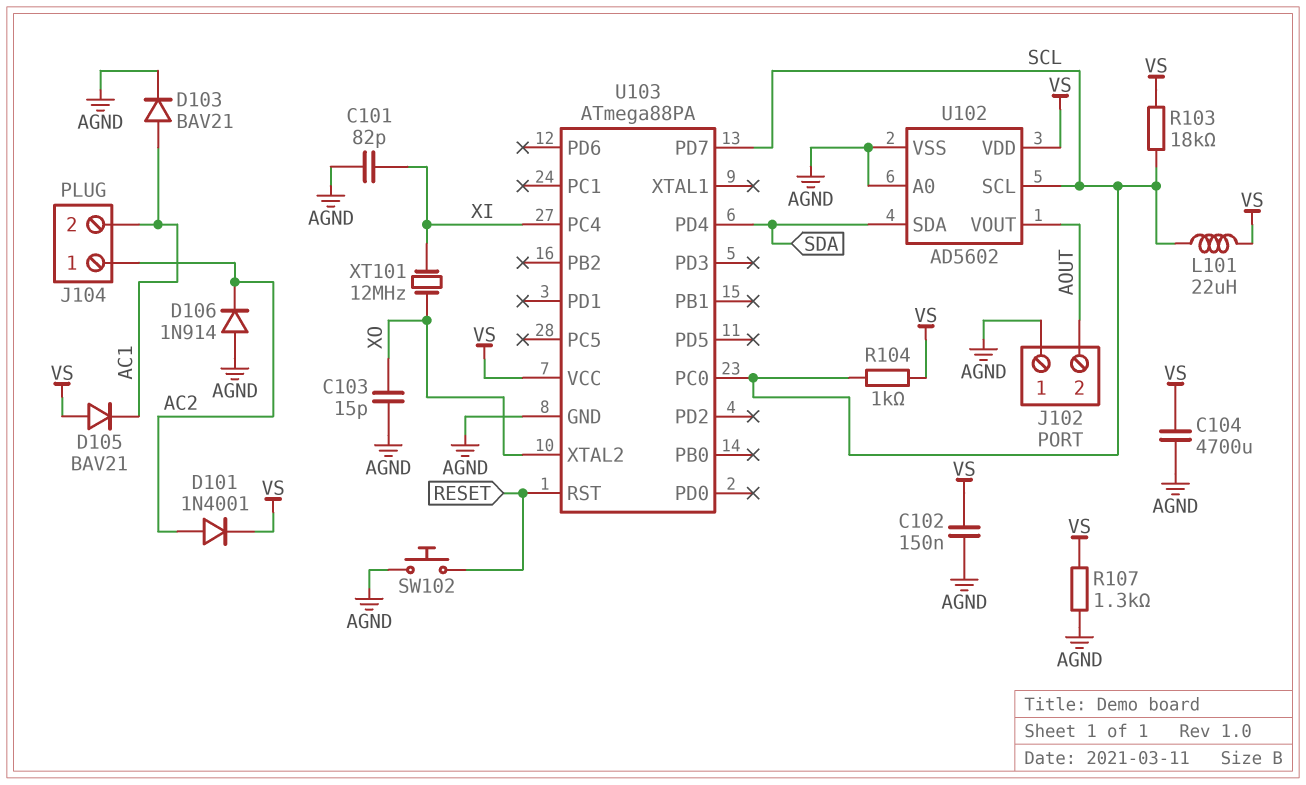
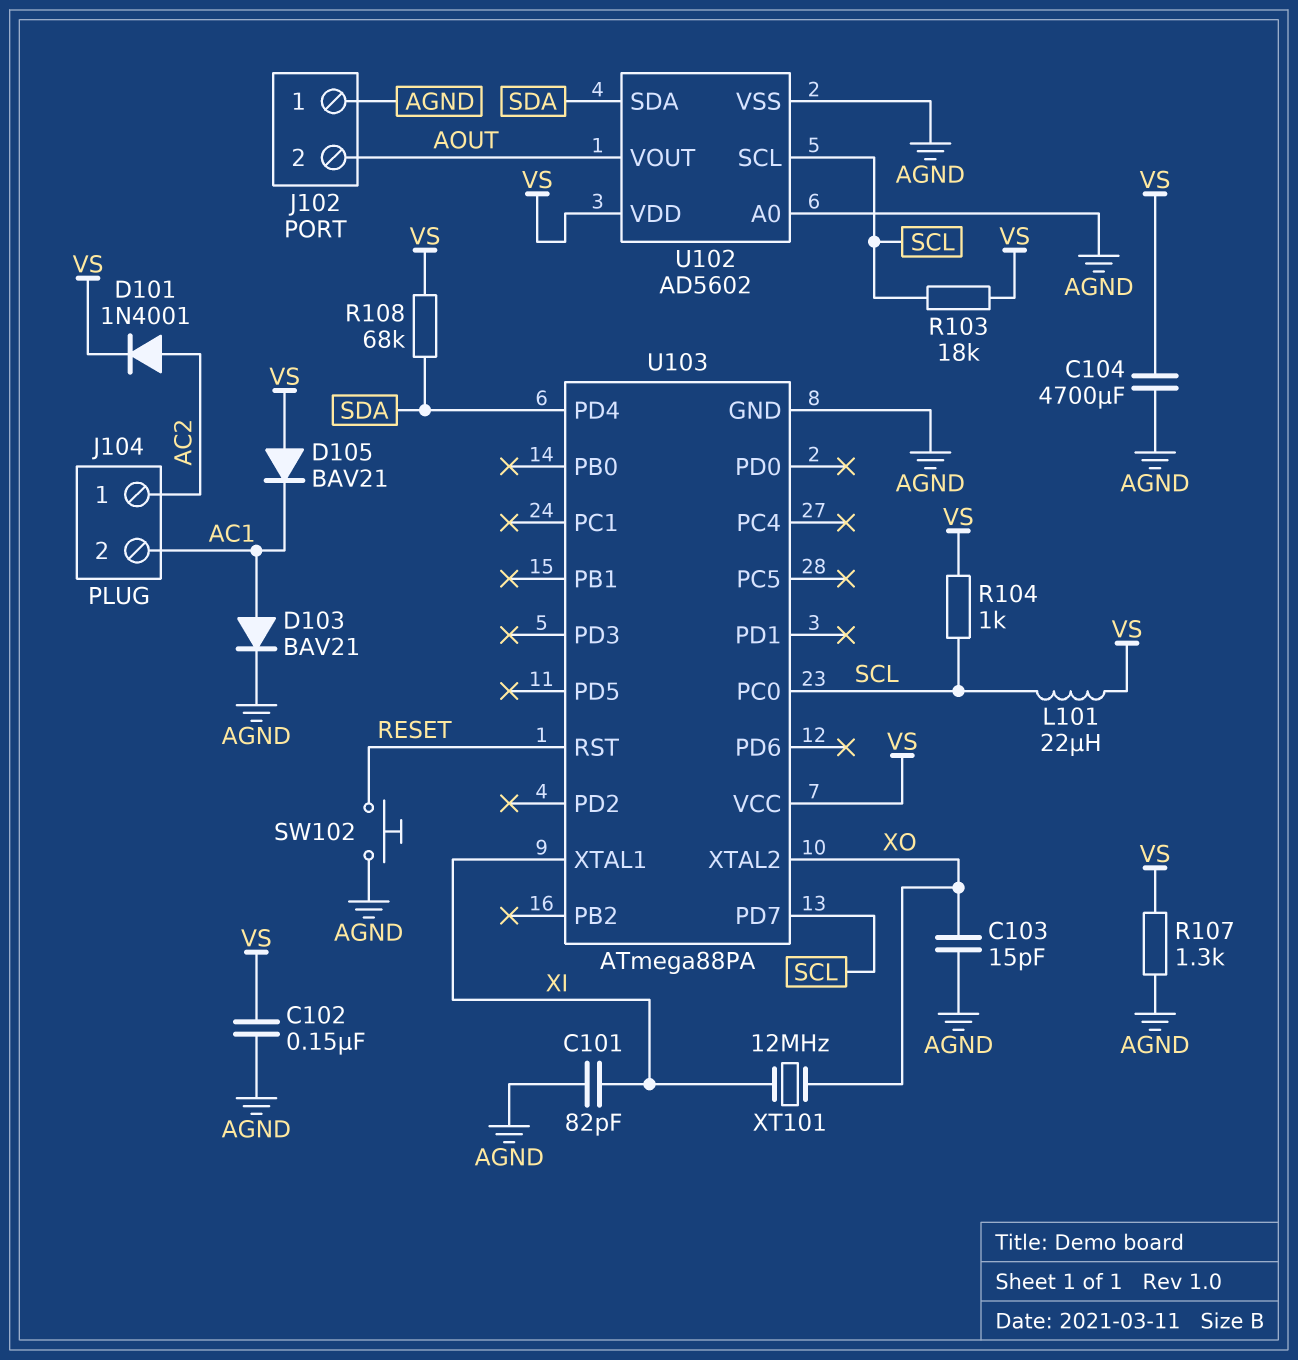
D106: diode 1N914 (A AGND, K AC2) -> none
R108: none -> 68k (SDA, VS)
U103 pin PC4: XI -> none
U103 pin XTAL1: none -> XI

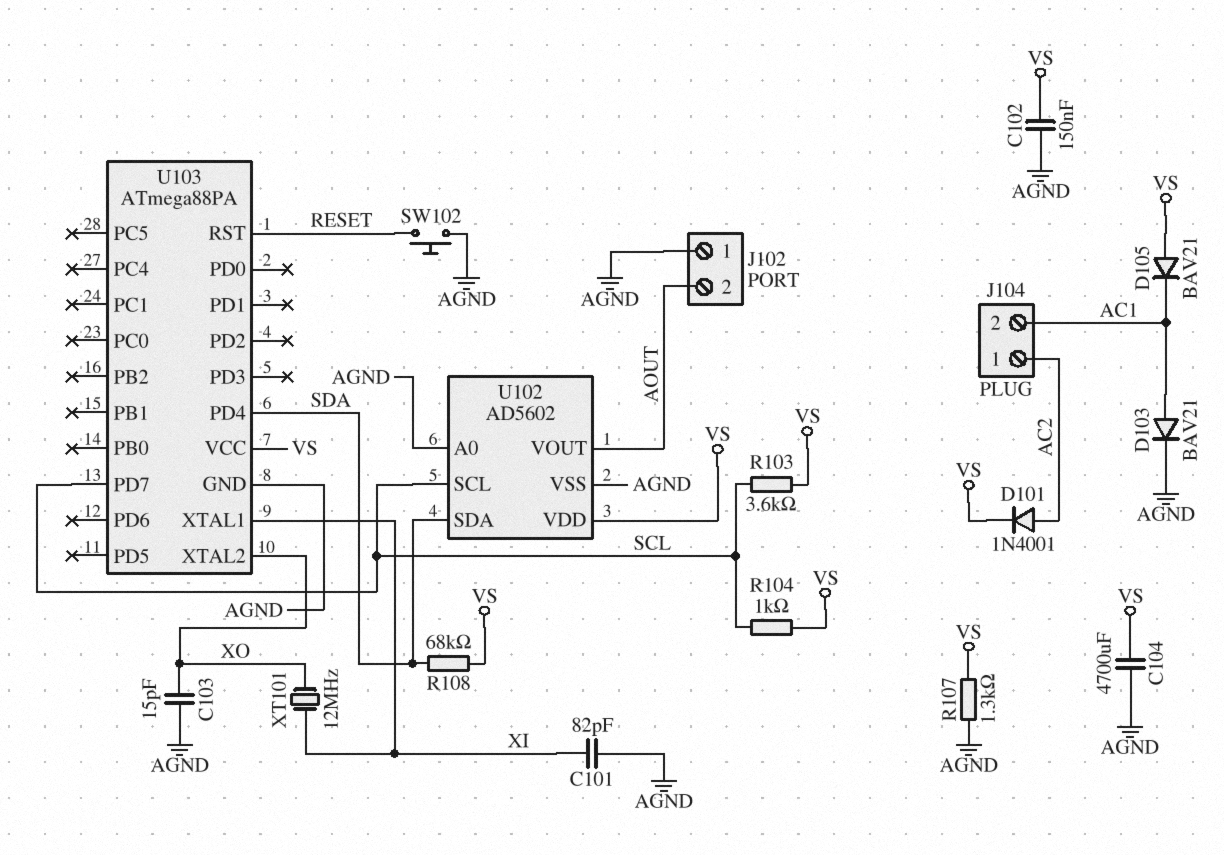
L101: 22uH (SCL, VS) -> none
R103: 18k (SCL, VS) -> 3.6k (SCL, VS)
U103 pin PC0: SCL -> none

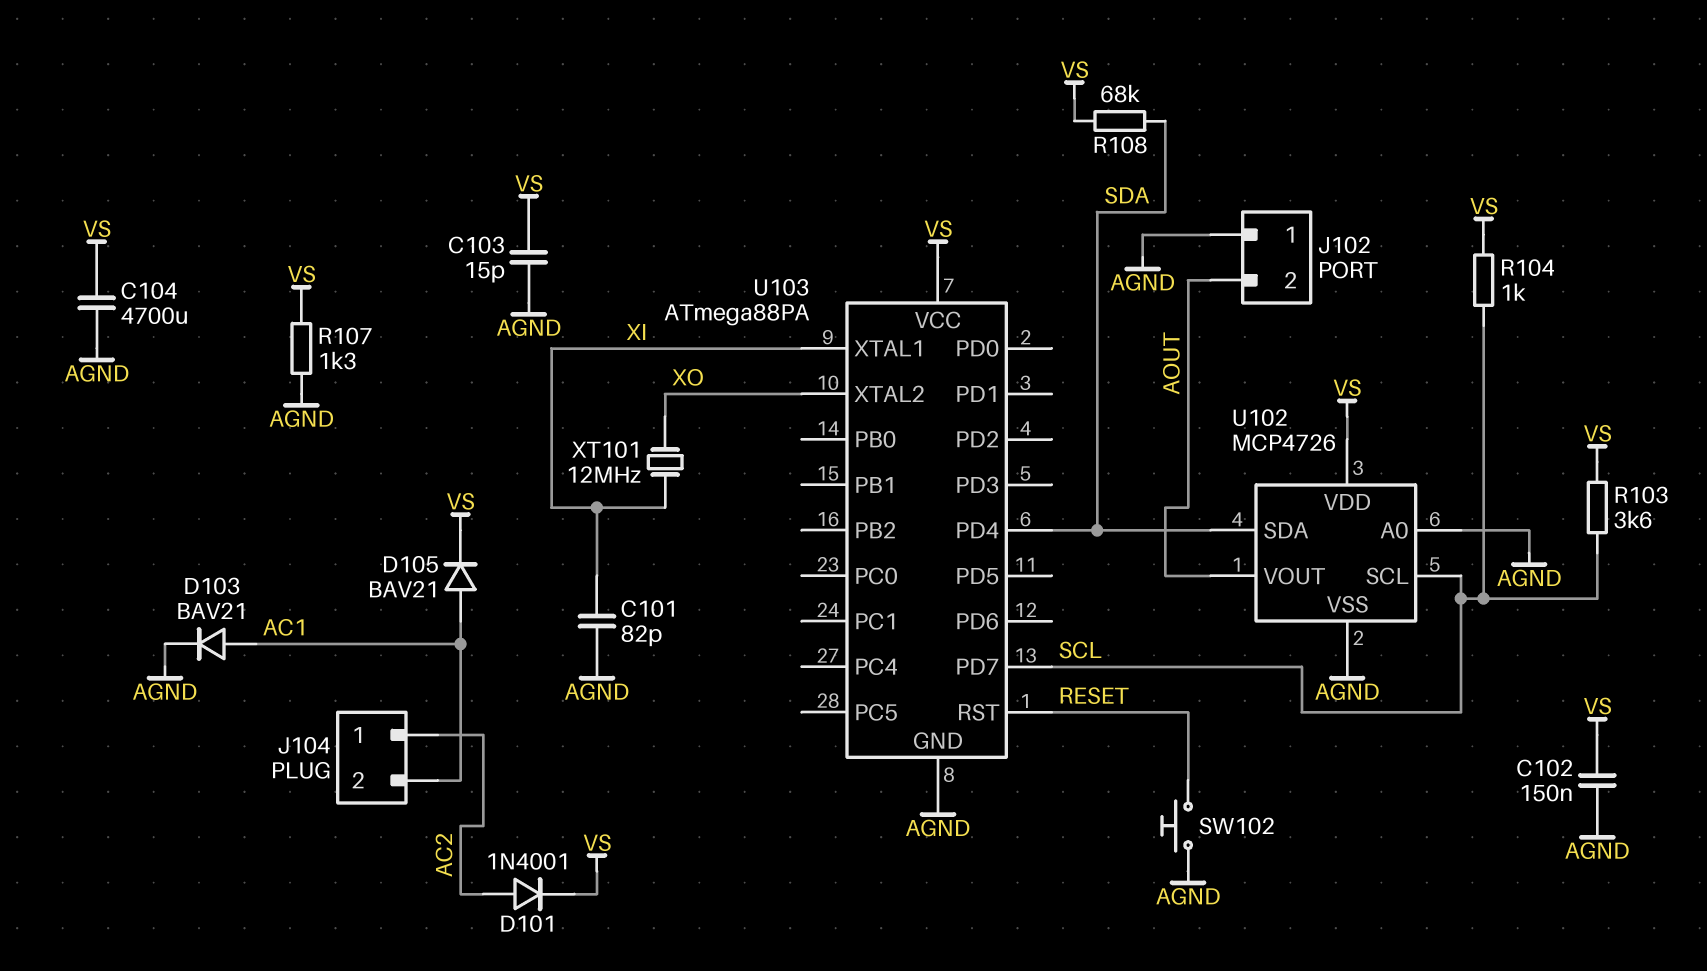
C103: 15pF (AGND, XO) -> 15pF (AGND, VS)
D105: diode BAV21 (A VS, K AC1) -> diode BAV21 (A AC1, K VS)
U102: AD5602 -> MCP4726

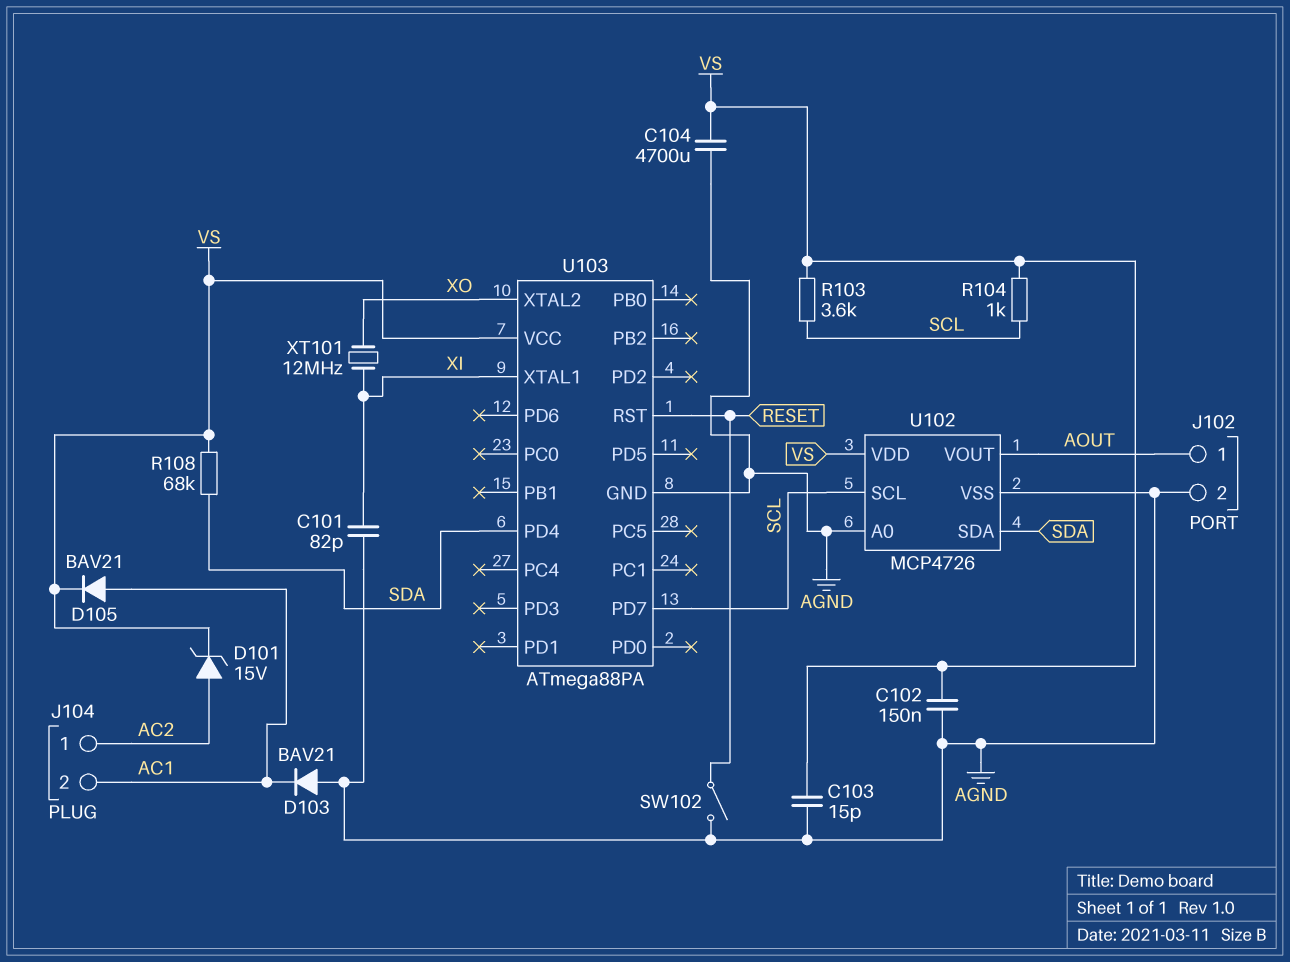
D101: diode 1N4001 (A AC2, K VS) -> zener 15V (A AC2, K VS)
D103: diode BAV21 (A AC1, K AGND) -> diode BAV21 (A AGND, K AC1)
J102 pin 1: AGND -> AOUT
J102 pin 2: AOUT -> AGND
R107: 1.3k (AGND, VS) -> none
SW102: button (AGND, RESET) -> switch (AGND, RESET)

